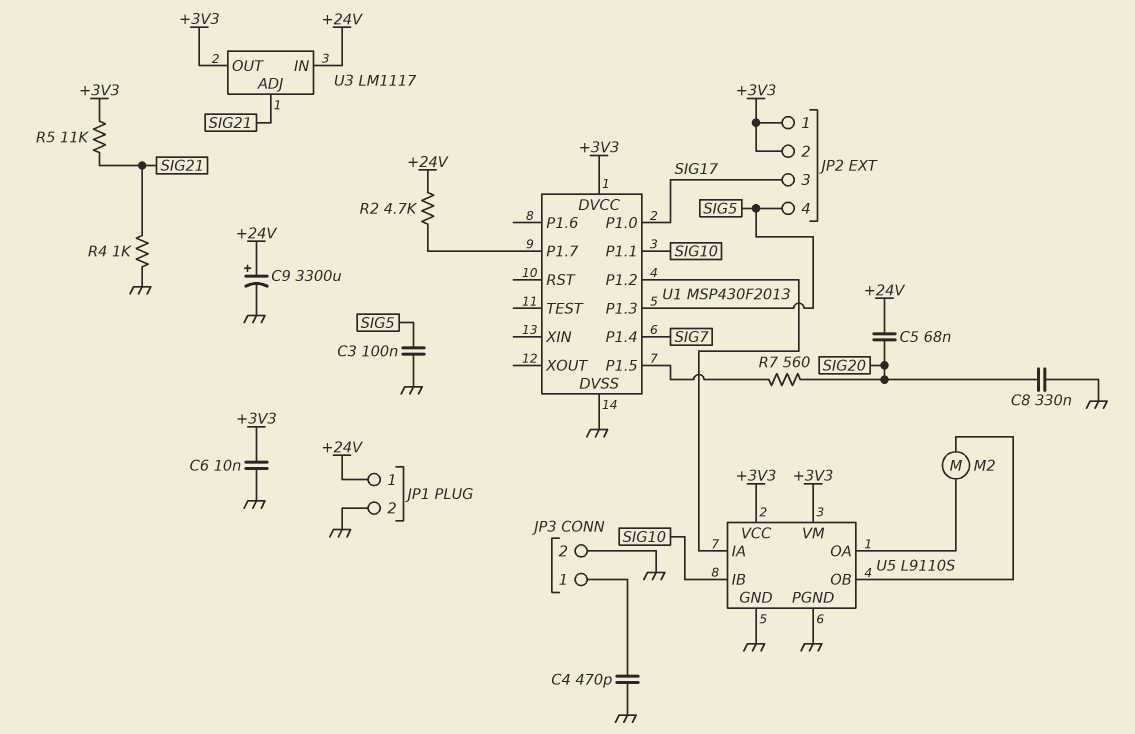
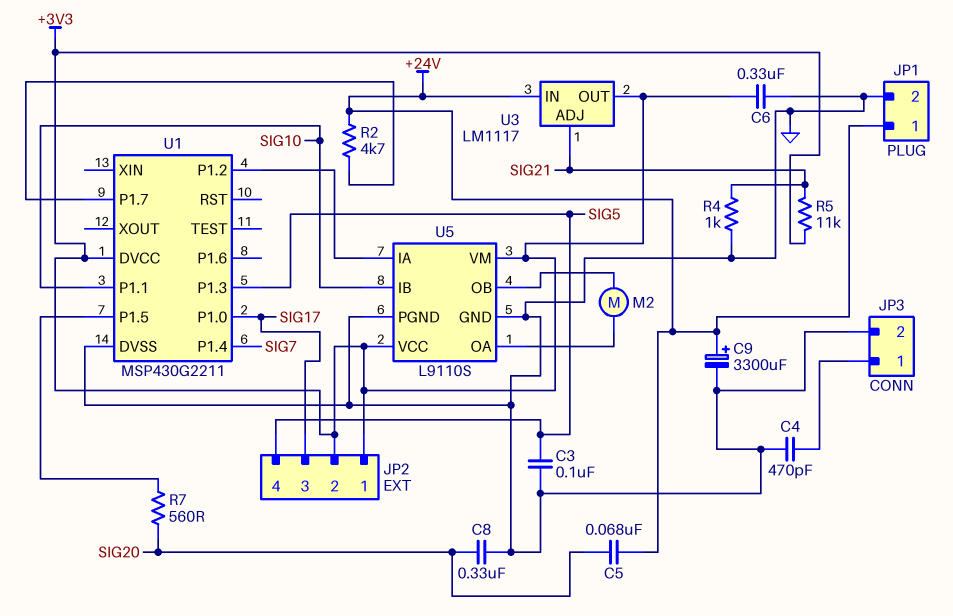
C6: 10nF (+3V3, GND) -> 330nF (+3V3, GND)
U1: MSP430F2013 -> MSP430G2211

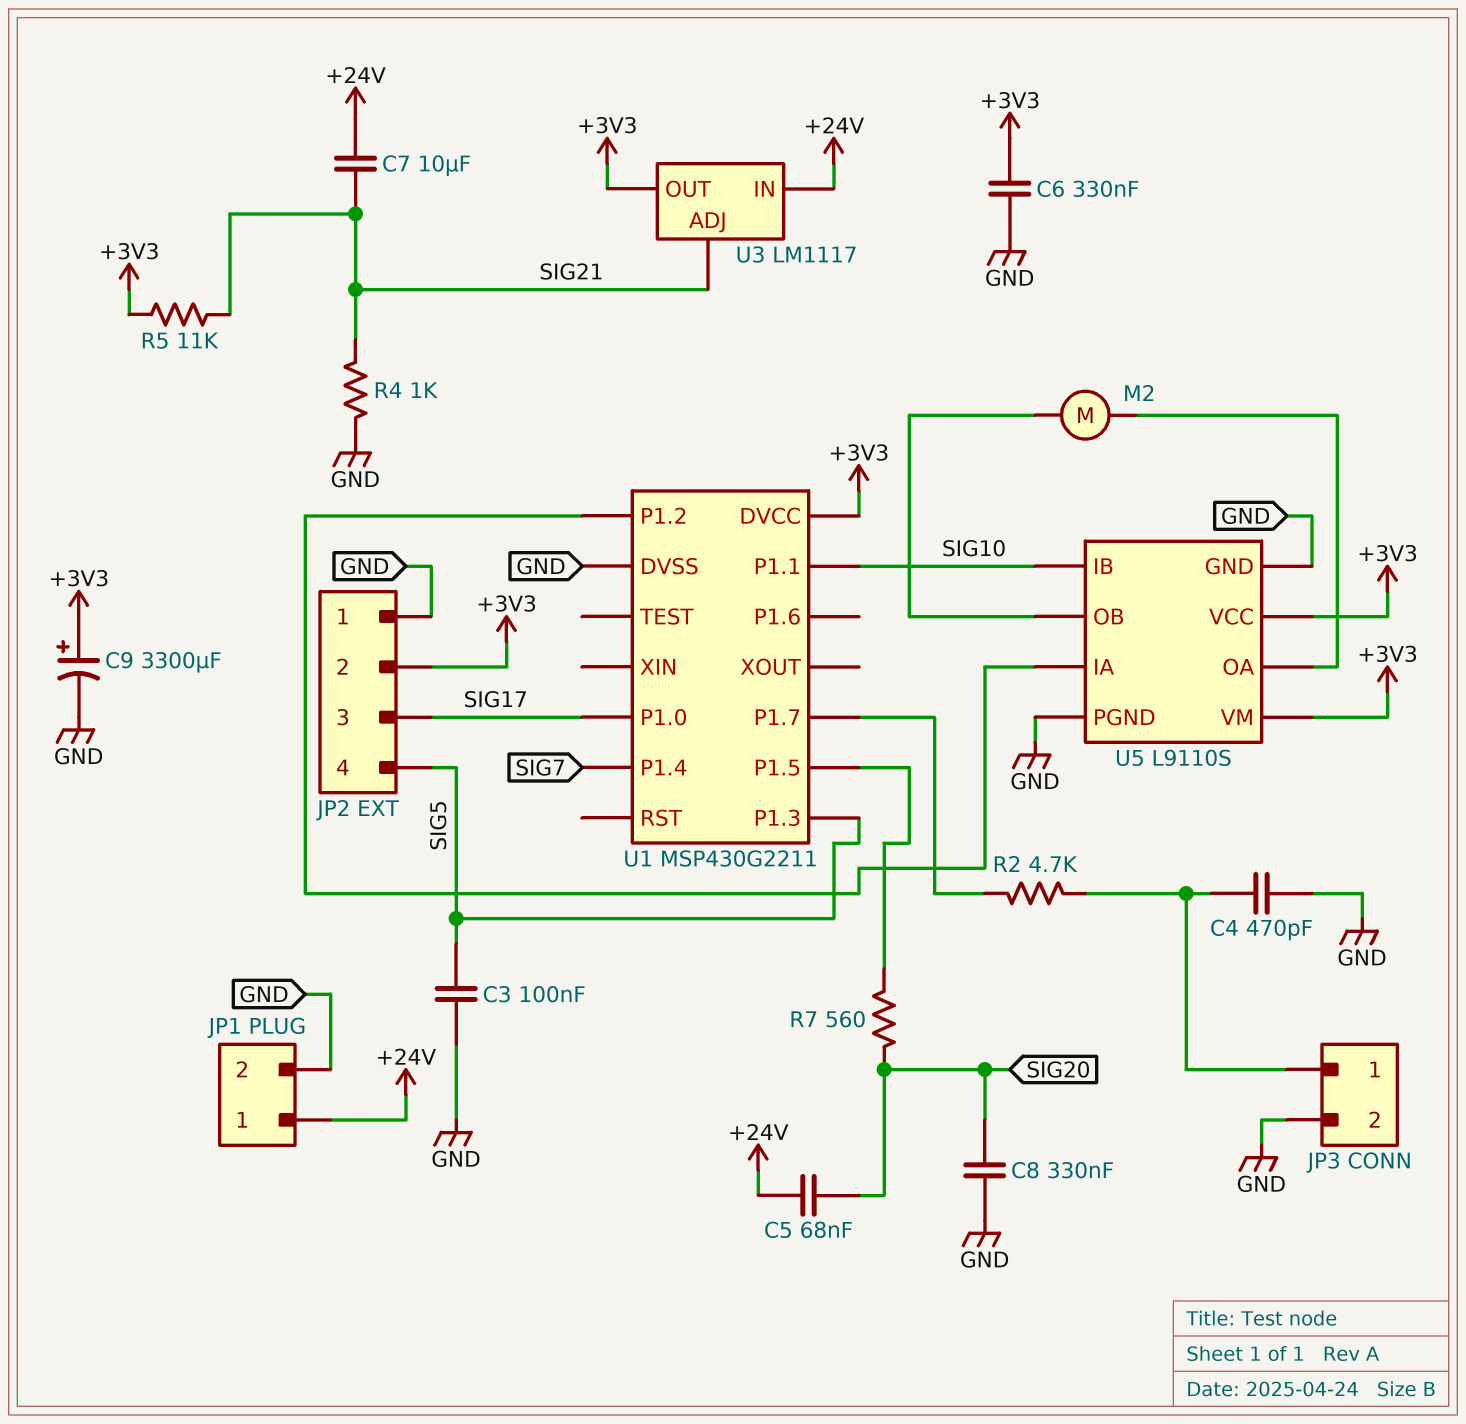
C7: none -> 10uF (+24V, SIG21)
C9: 3300uF (plus +24V, minus GND) -> 3300uF (plus +3V3, minus GND)
JP2 pin 1: +3V3 -> GND
R2: 4.7k (+24V, U1/P1.7) -> 4.7k (JP3/1, U1/P1.7)

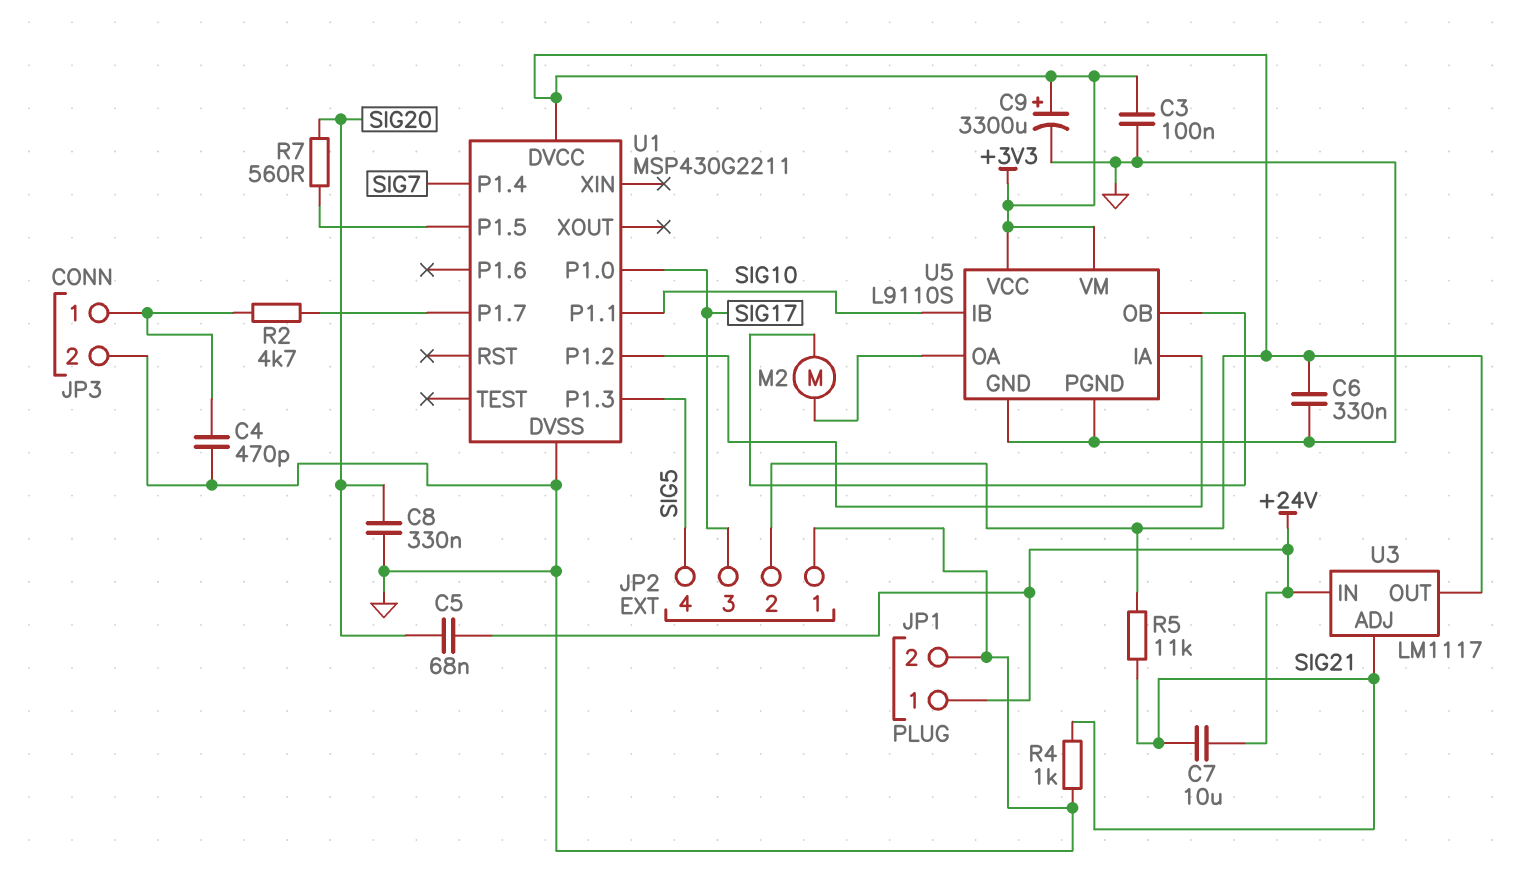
C3: 100nF (GND, SIG5) -> 100nF (+3V3, GND)

